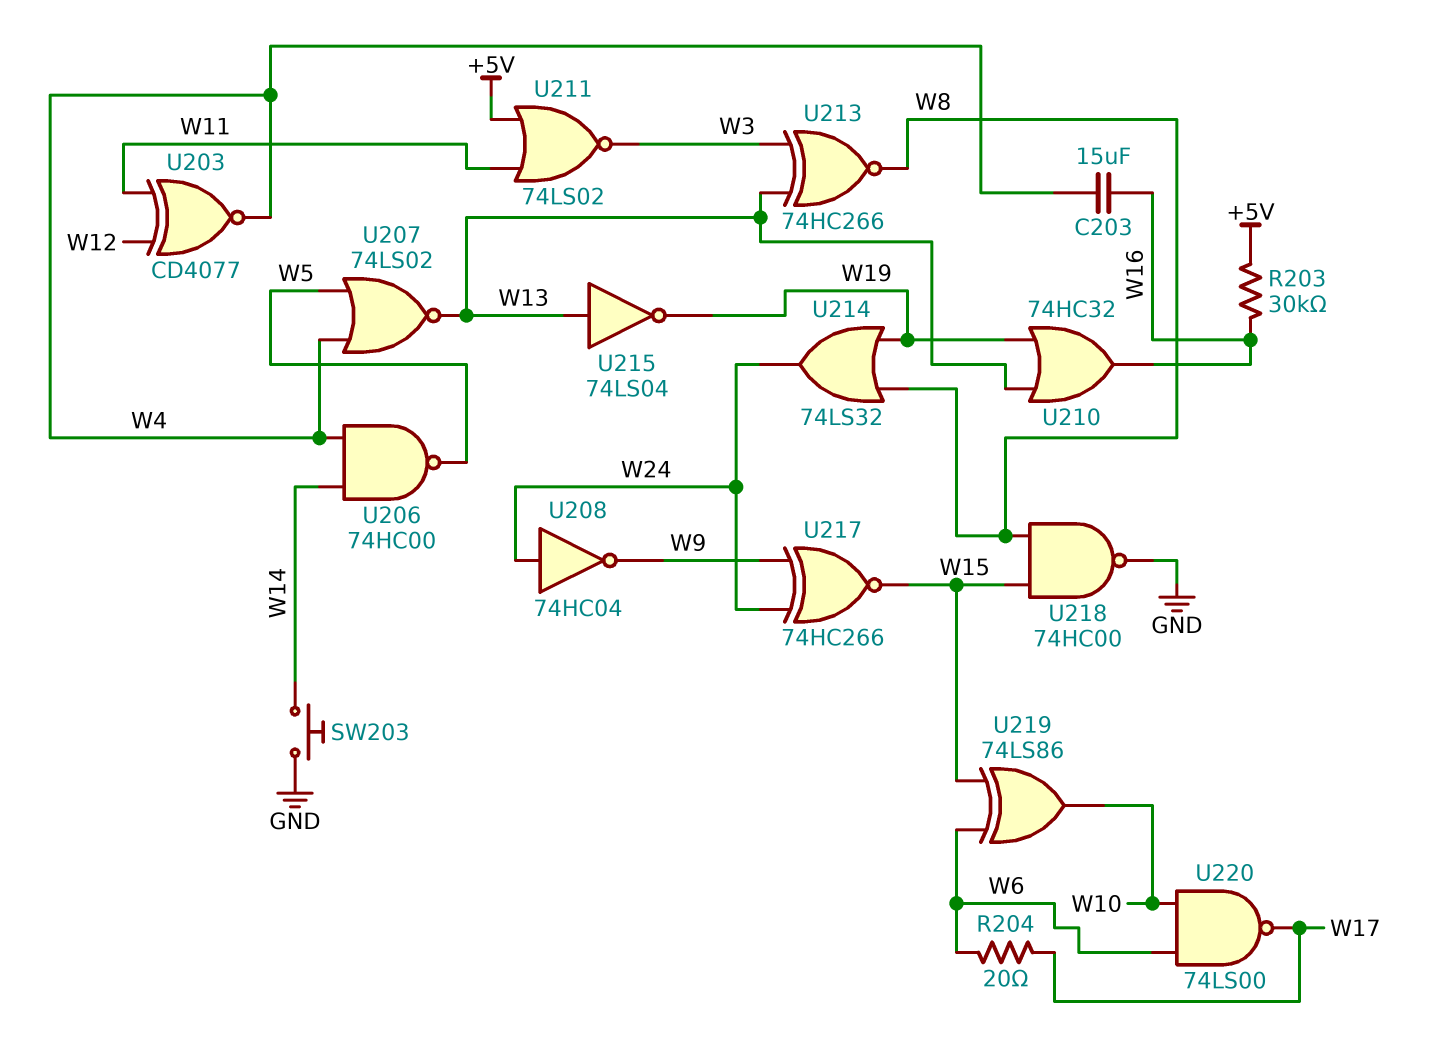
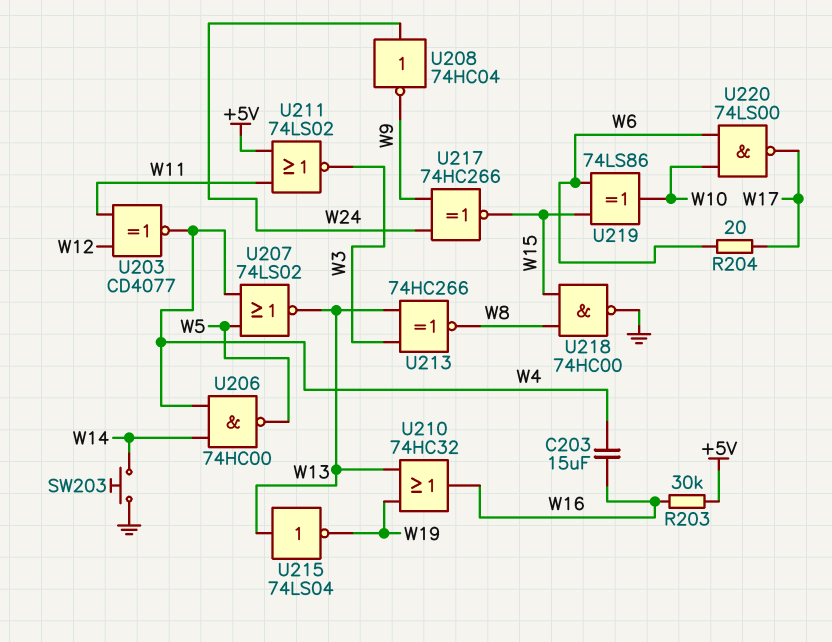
U214: OR 74LS32 (in W8, in W19, out W24) -> none

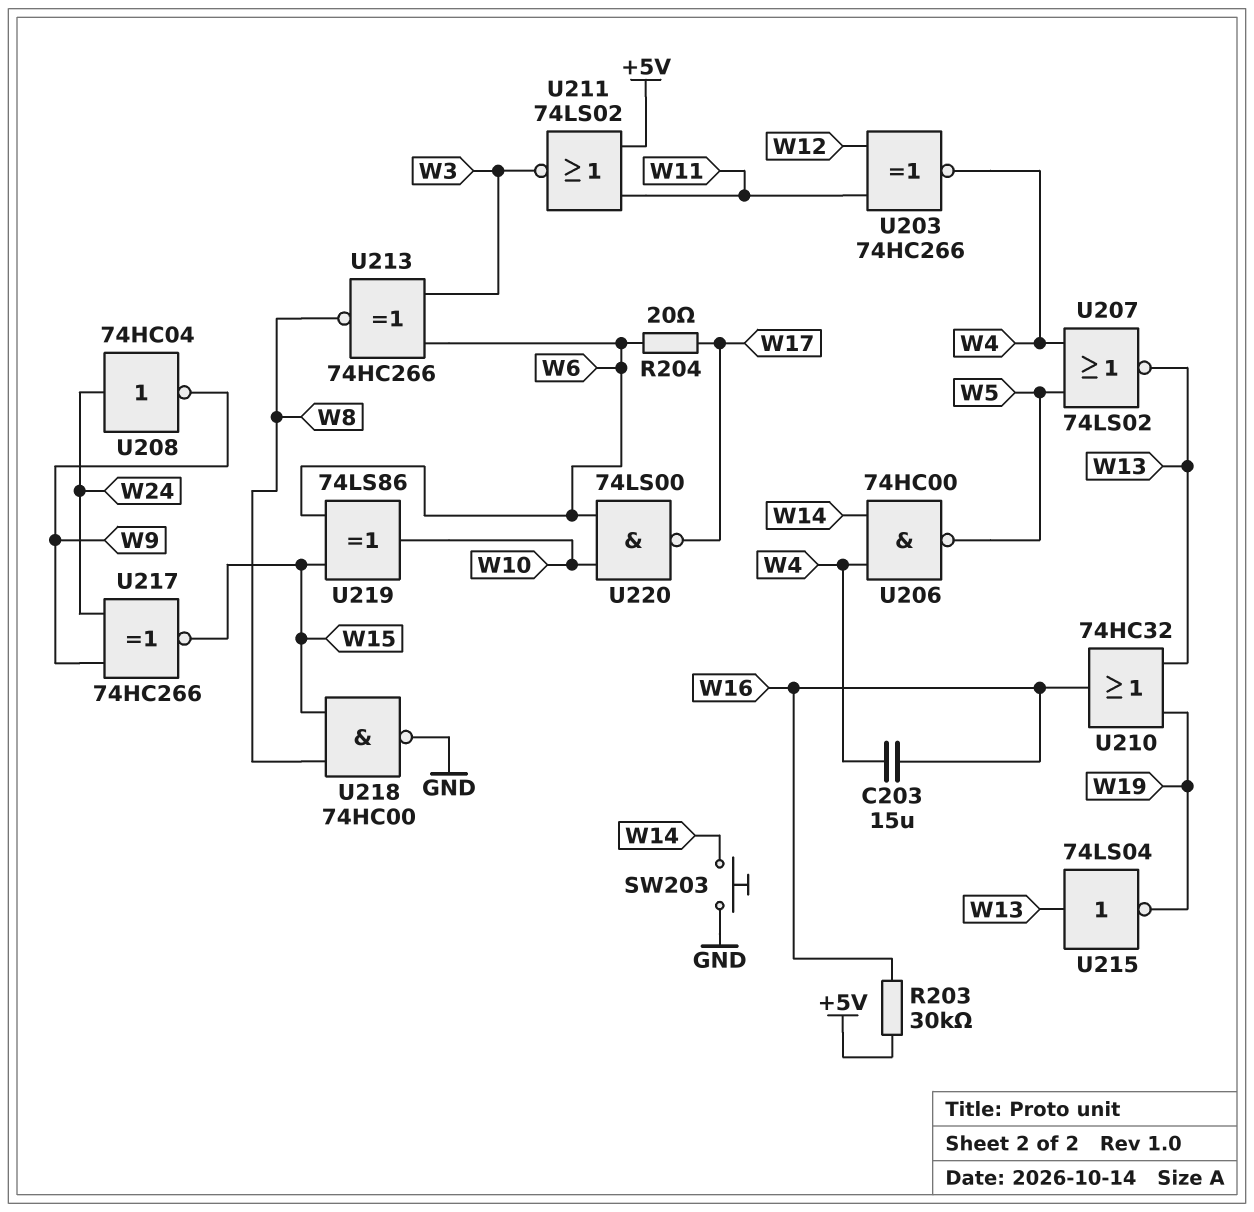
U203: XNOR CD4077 (in W11, in W12, out W4) -> XNOR 74HC266 (in W11, in W12, out W4)
U213: XNOR 74HC266 (in W3, in W13, out W8) -> XNOR 74HC266 (in W3, in W6, out W8)

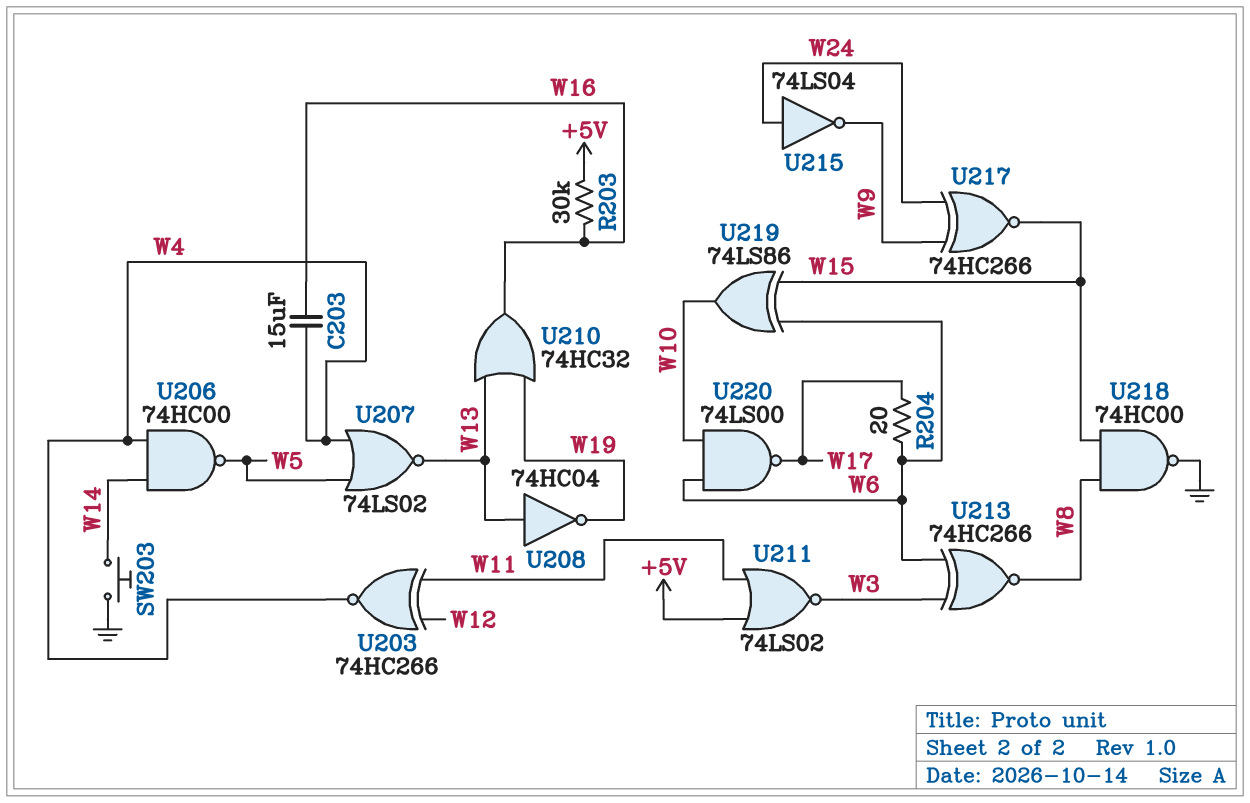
U208: NOT 74HC04 (in W24, out W9) -> NOT 74HC04 (in W13, out W19)
U215: NOT 74LS04 (in W13, out W19) -> NOT 74LS04 (in W24, out W9)

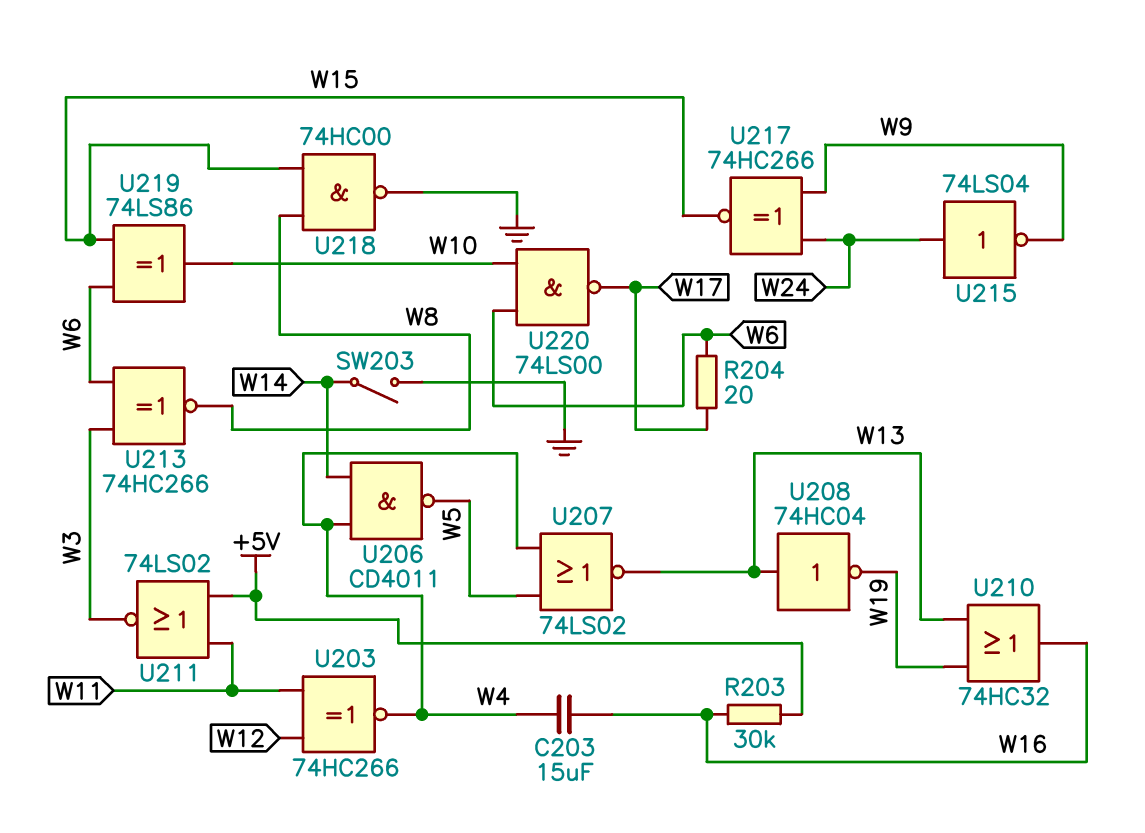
SW203: button (GND, W14) -> switch (GND, W14)
U206: NAND 74HC00 (in W4, in W14, out W5) -> NAND CD4011 (in W4, in W14, out W5)

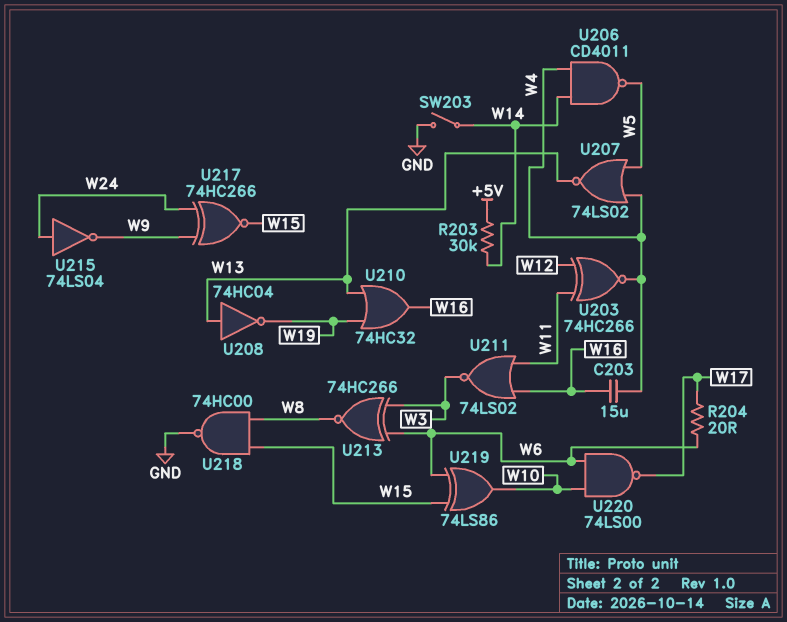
R203: 30k (+5V, W16) -> 30k (+5V, W14)
U211: NOR 74LS02 (in +5V, in W11, out W3) -> NOR 74LS02 (in W11, in W16, out W3)

